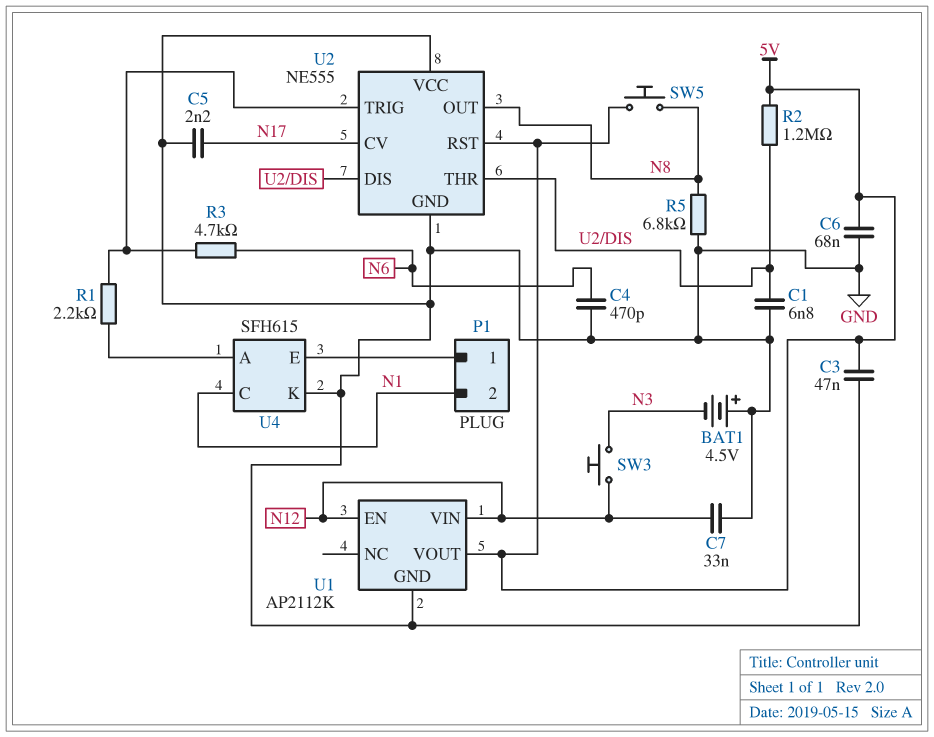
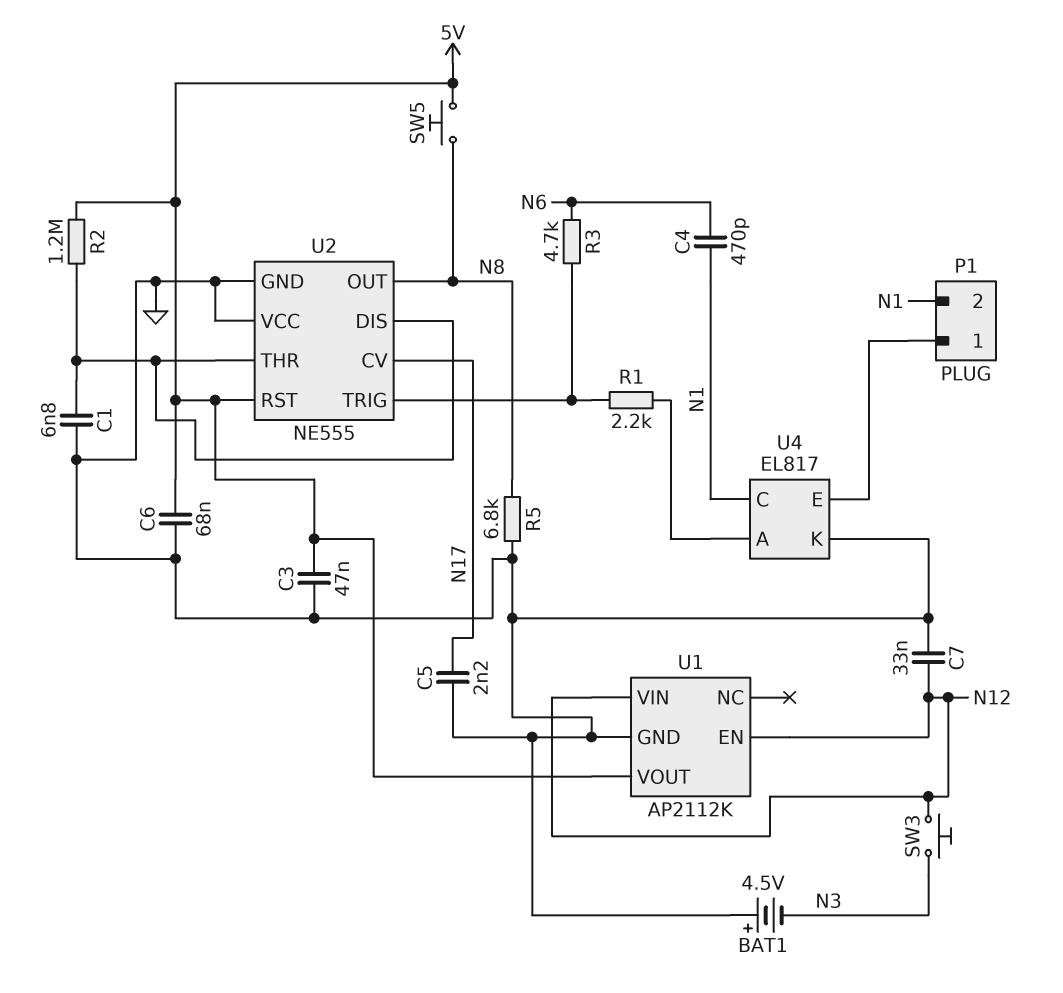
C4: 470pF (GND, N6) -> 470pF (N1, N6)
U4: SFH615 -> EL817

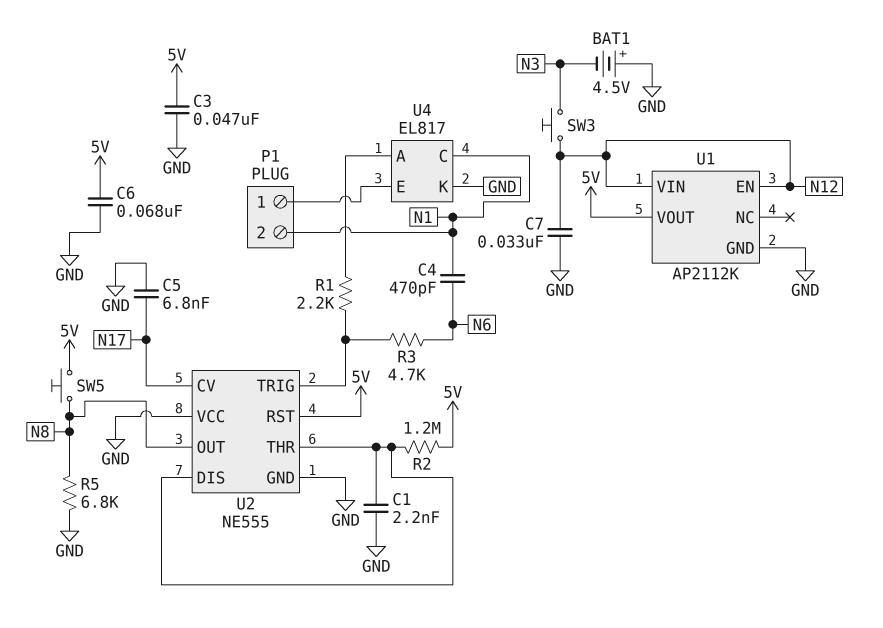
C1: 6.8nF (GND, U2/DIS) -> 2.2nF (GND, U2/DIS)
C5: 2.2nF (GND, N17) -> 6.8nF (GND, N17)

